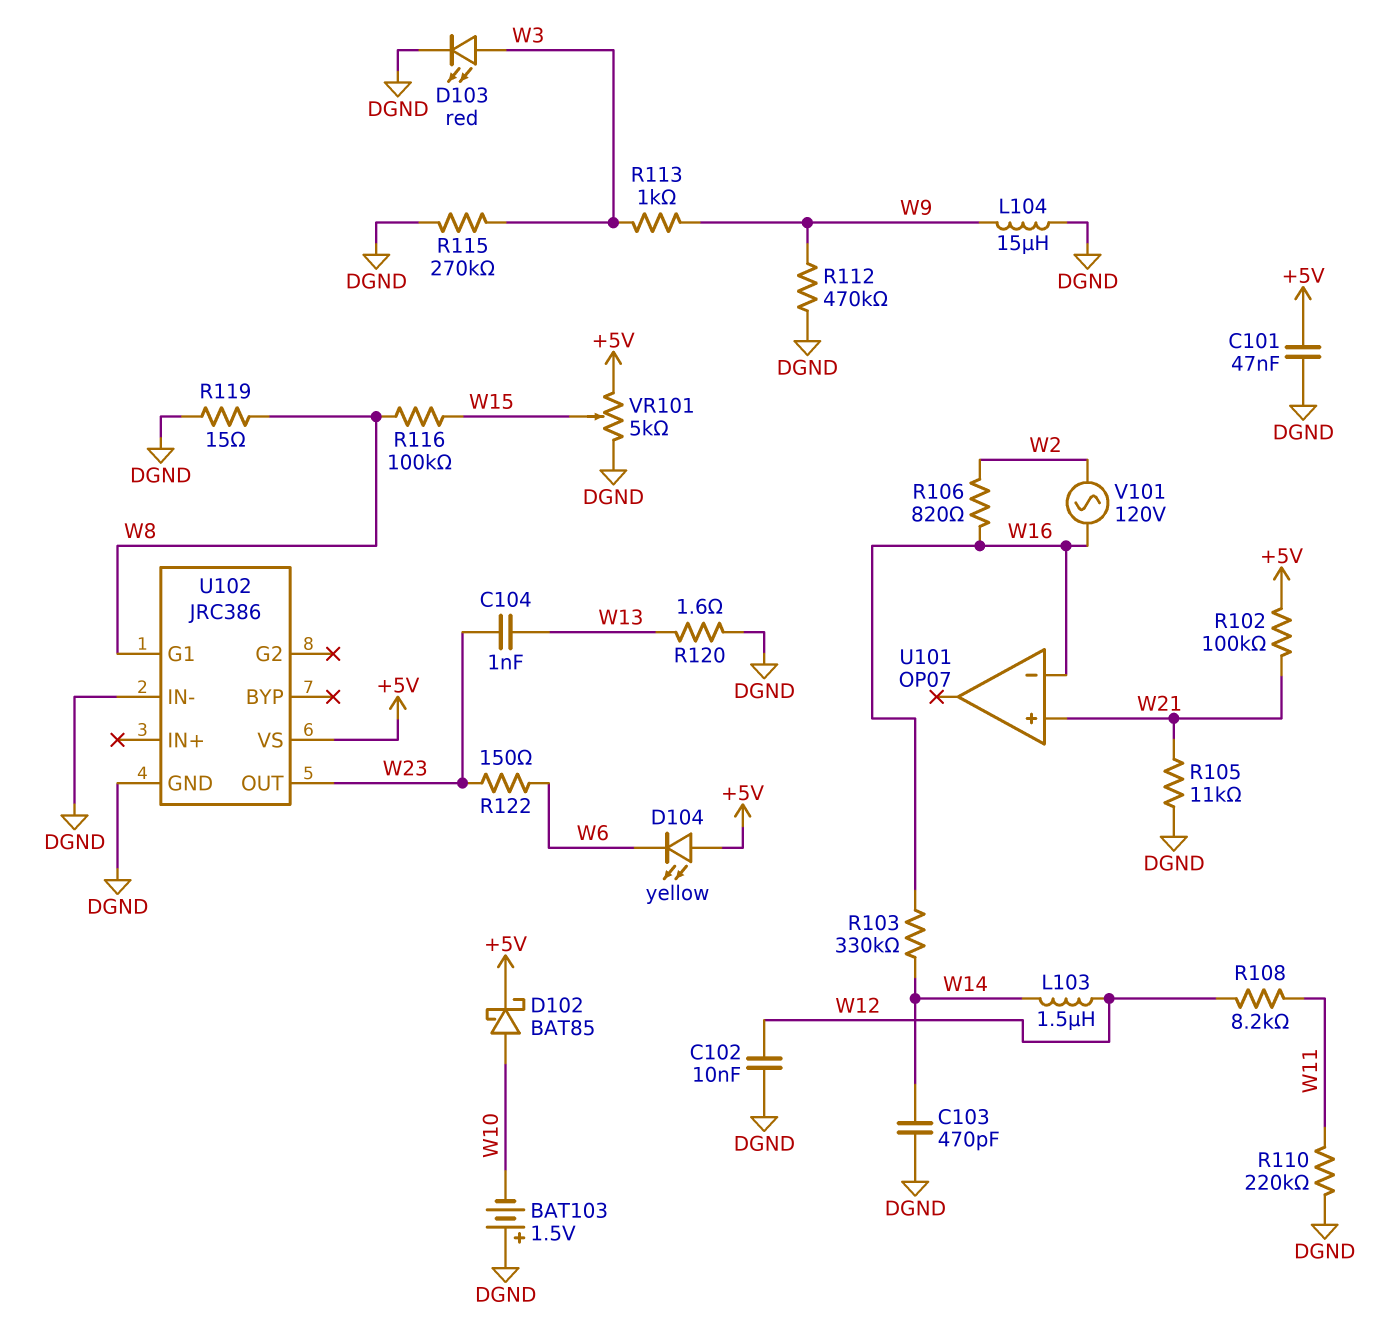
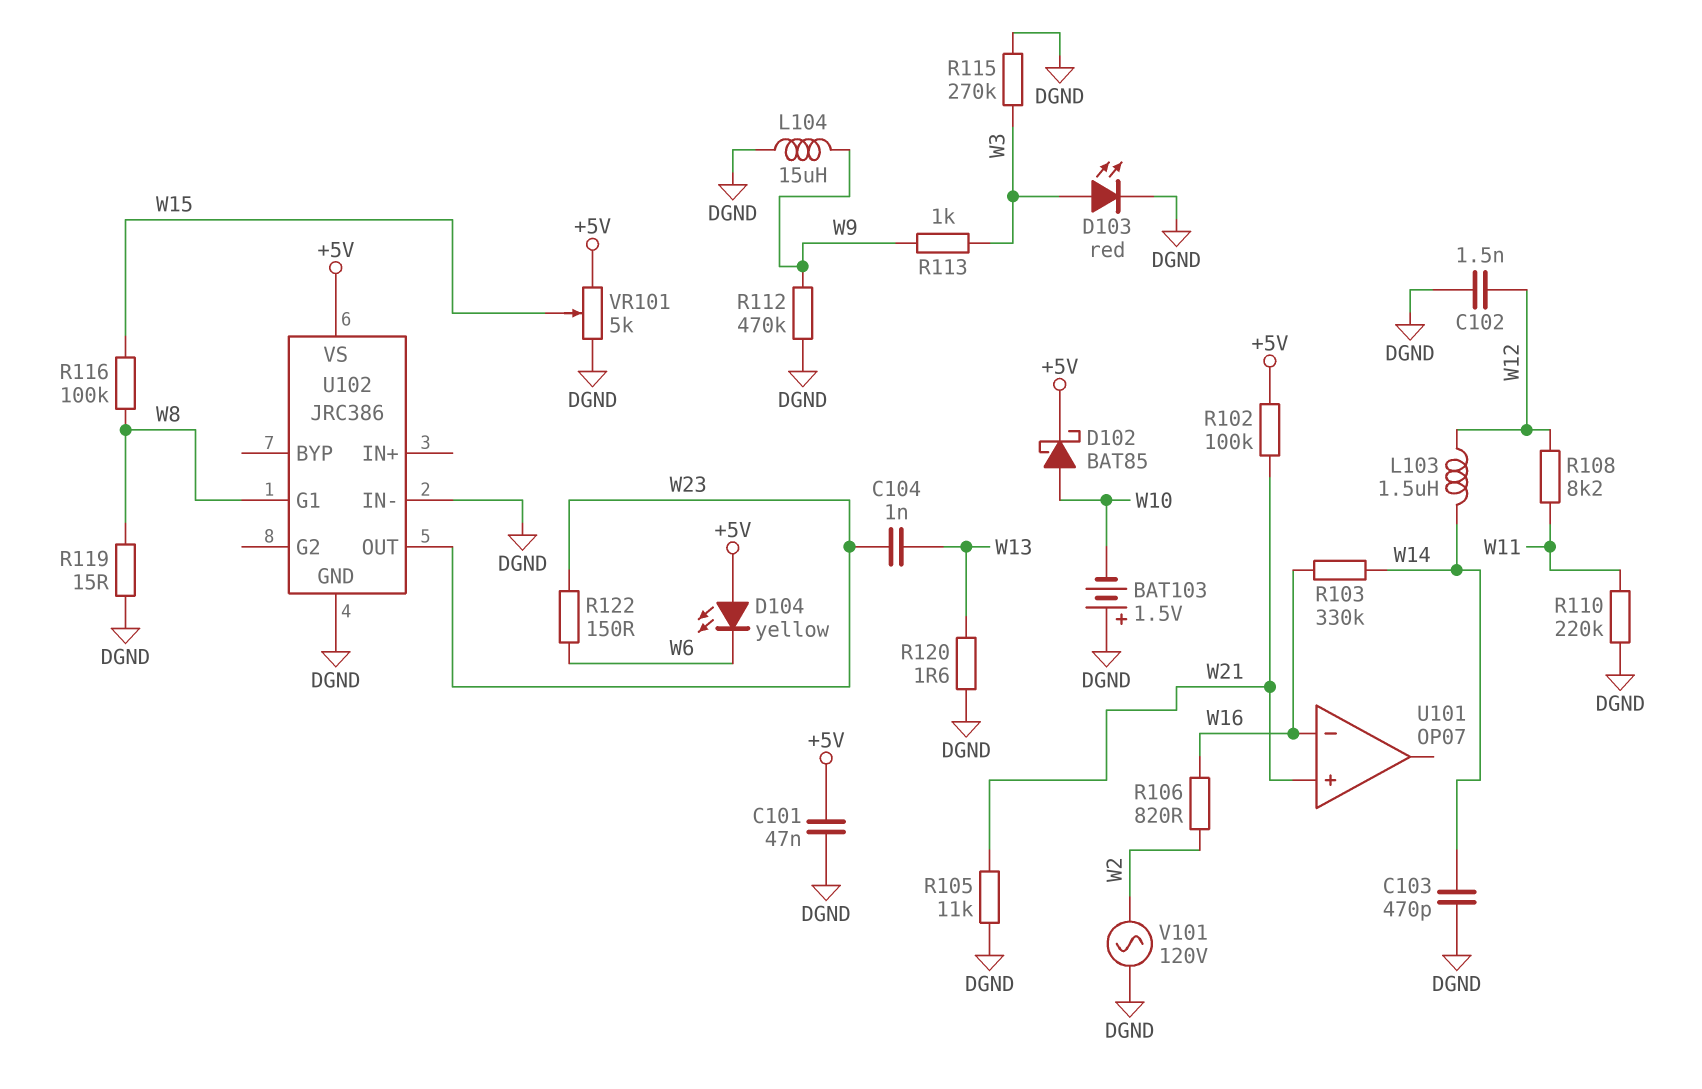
C102: 10nF (DGND, W12) -> 1.5nF (DGND, W12)
V101: AC 120V (W2, W16) -> AC 120V (DGND, W2)

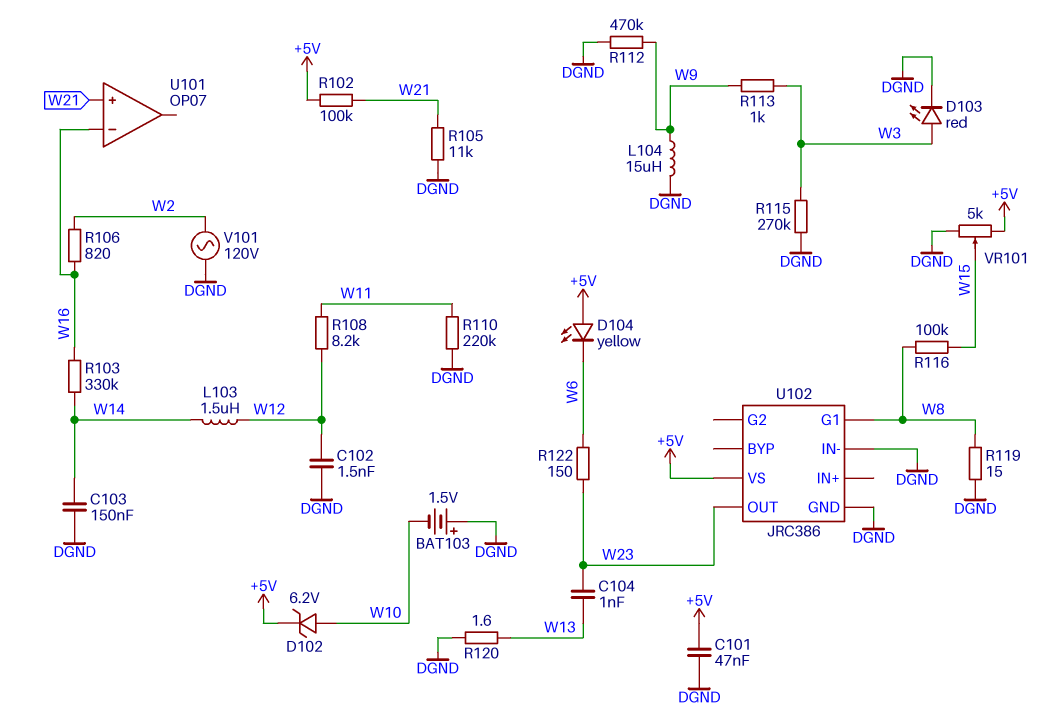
C103: 470pF (DGND, W14) -> 150nF (DGND, W14)
D102: schottky BAT85 (A W10, K +5V) -> zener 6.2V (A W10, K +5V)

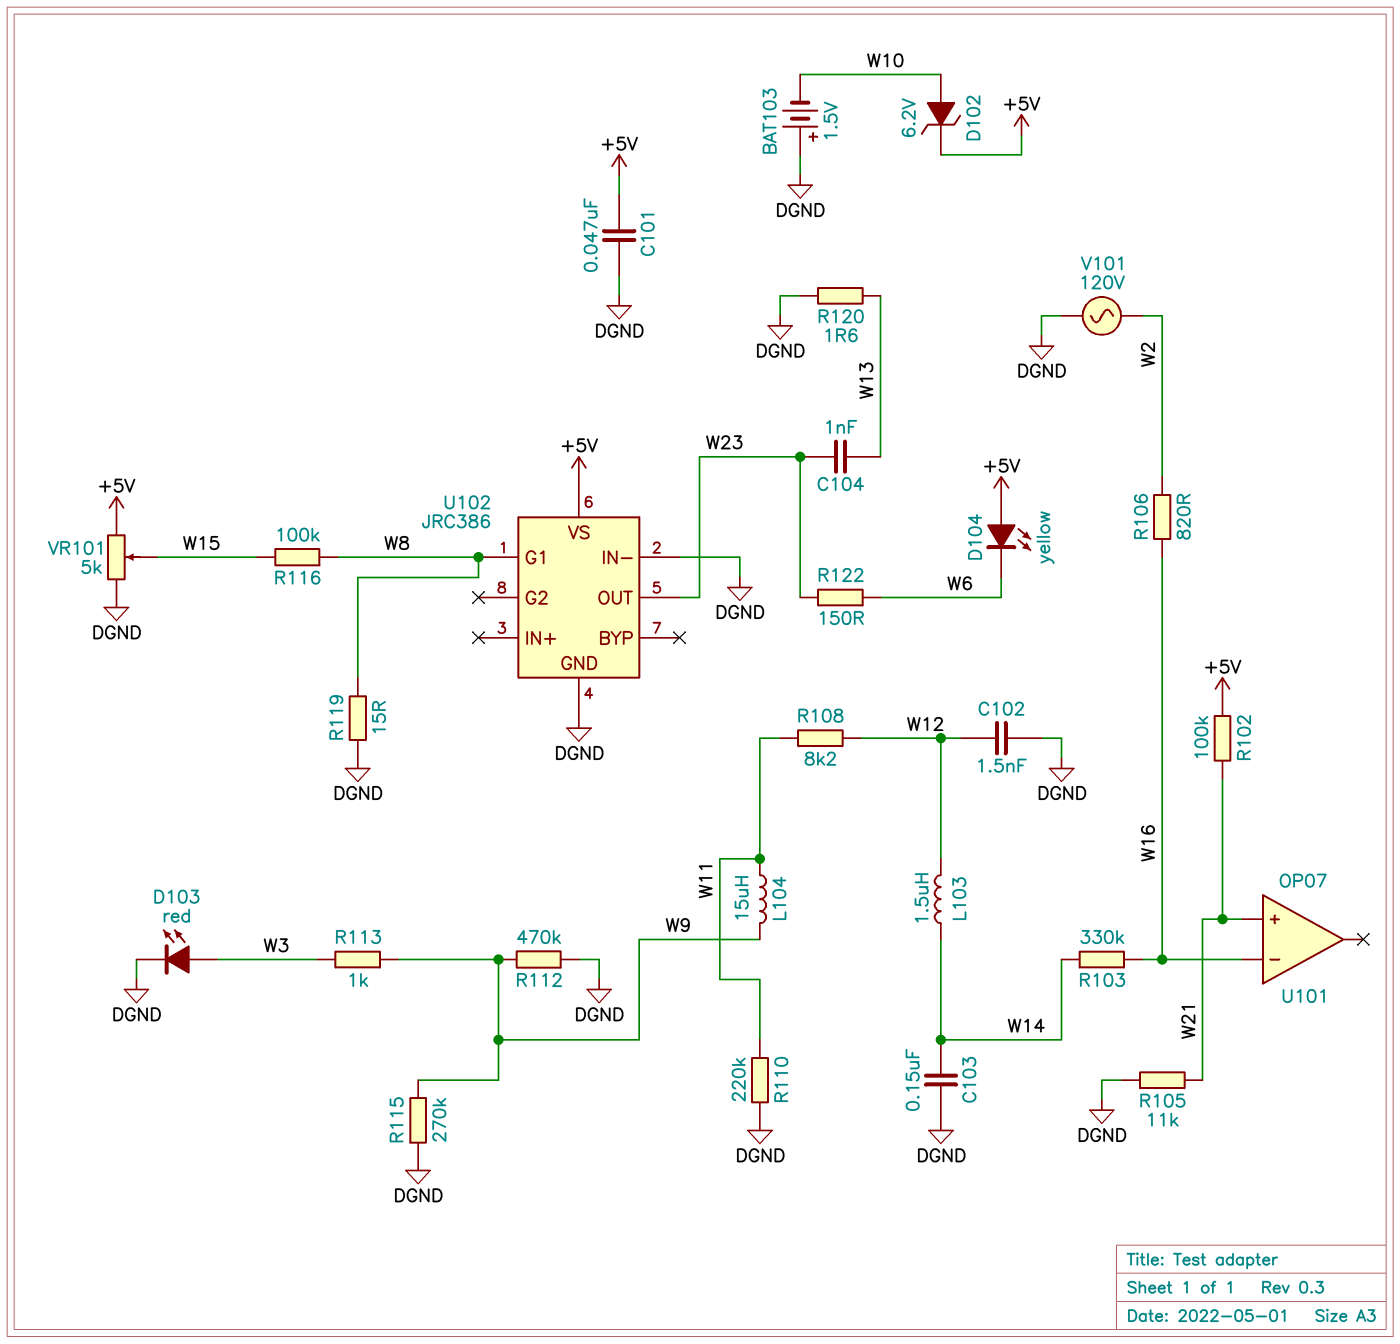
L104: 15uH (DGND, W9) -> 15uH (W9, W11)
R115: 270k (DGND, W3) -> 270k (DGND, W9)

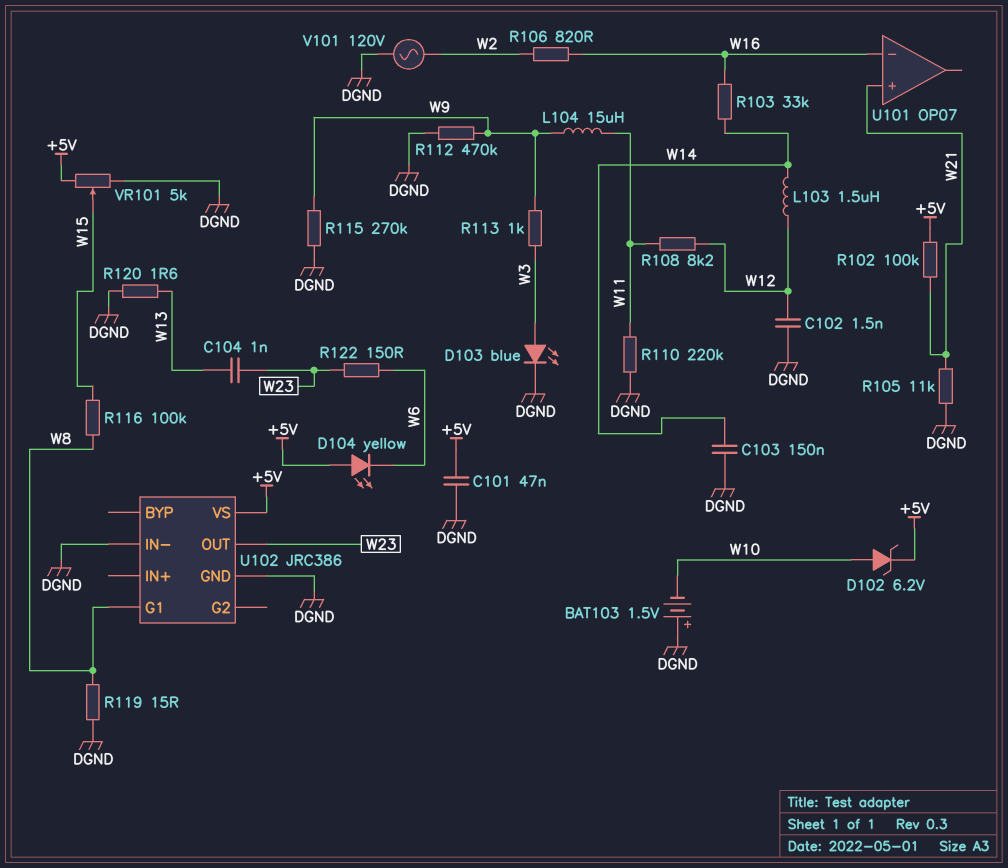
D103: LED red (A W3, K DGND) -> LED blue (A W3, K DGND)
R103: 330k (W14, W16) -> 33k (W14, W16)

